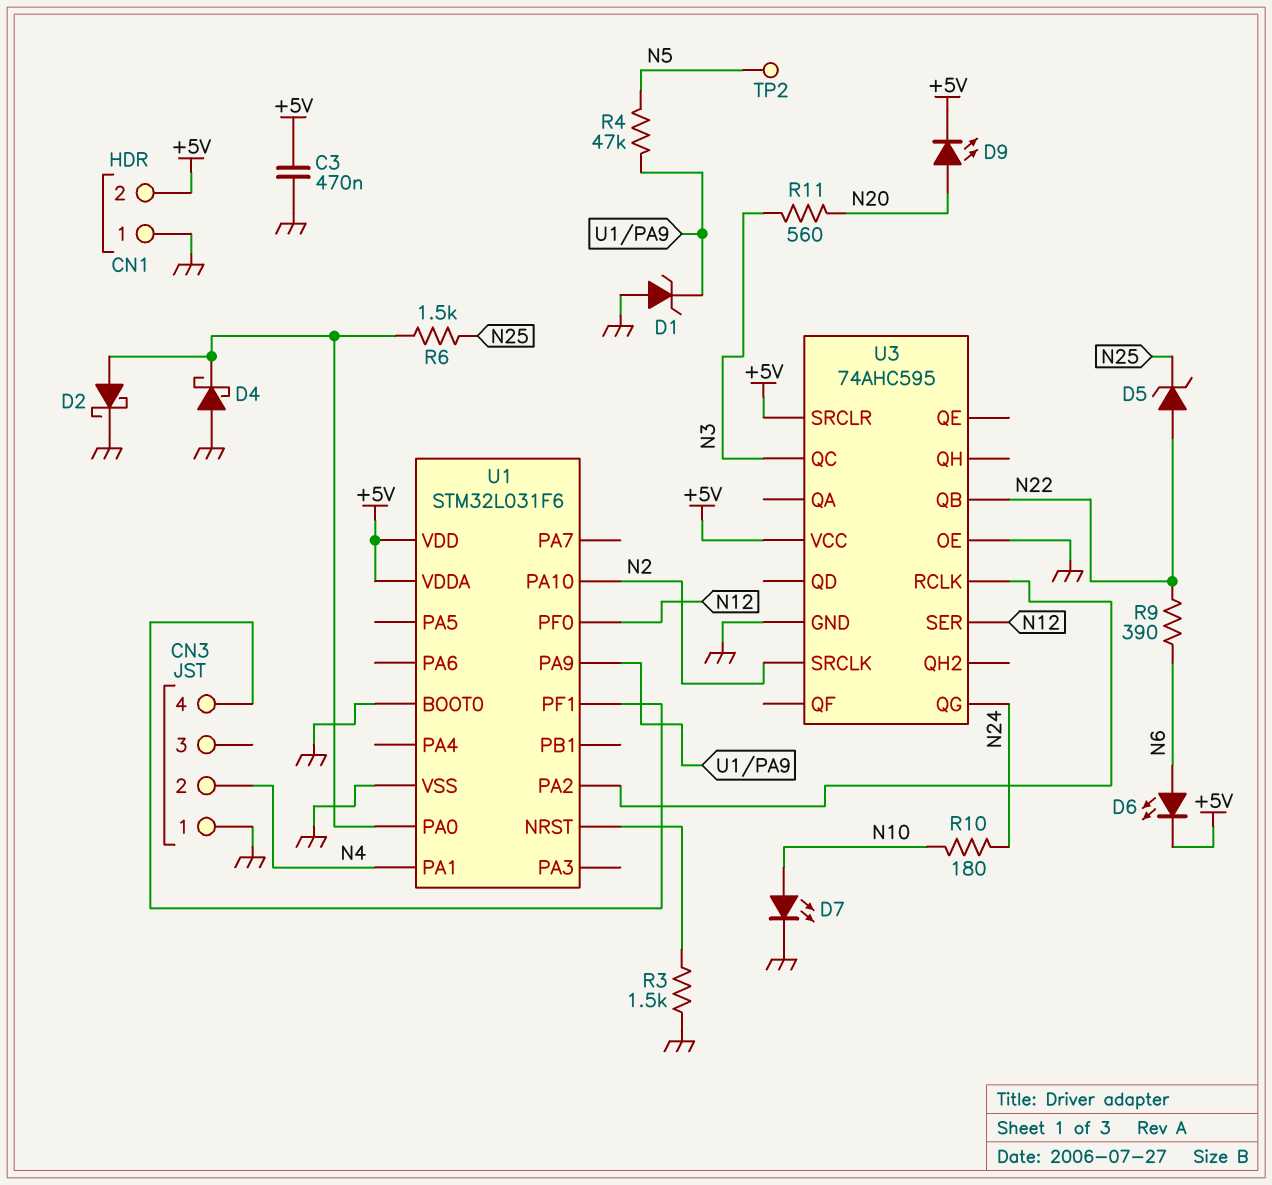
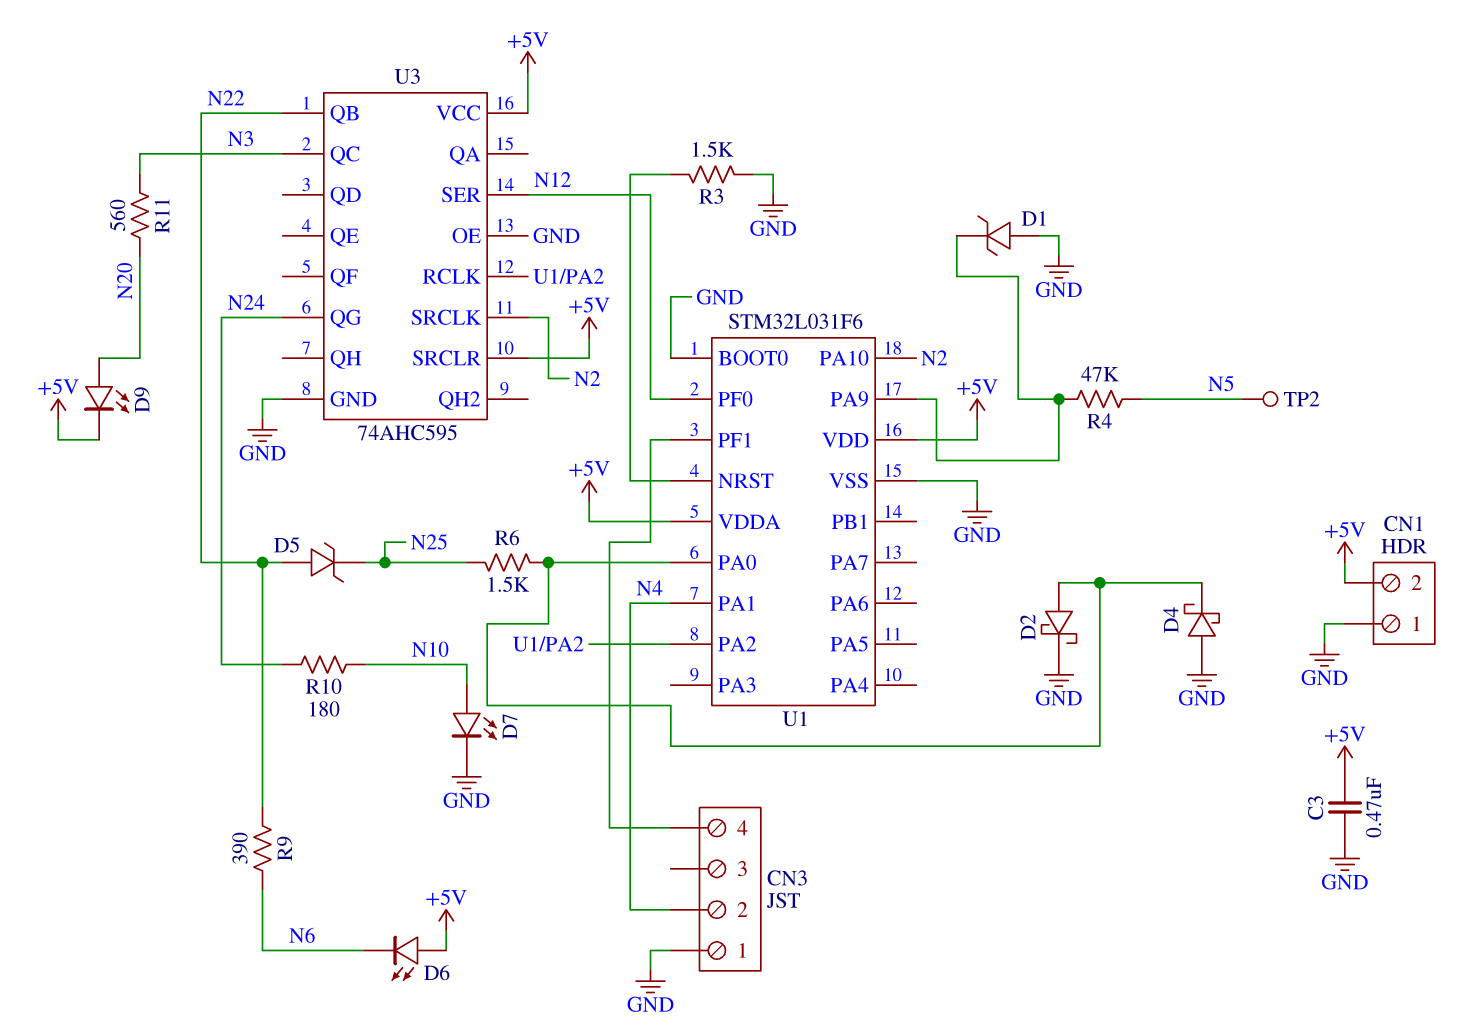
D6: LED (A N6, K +5V) -> LED (A +5V, K N6)

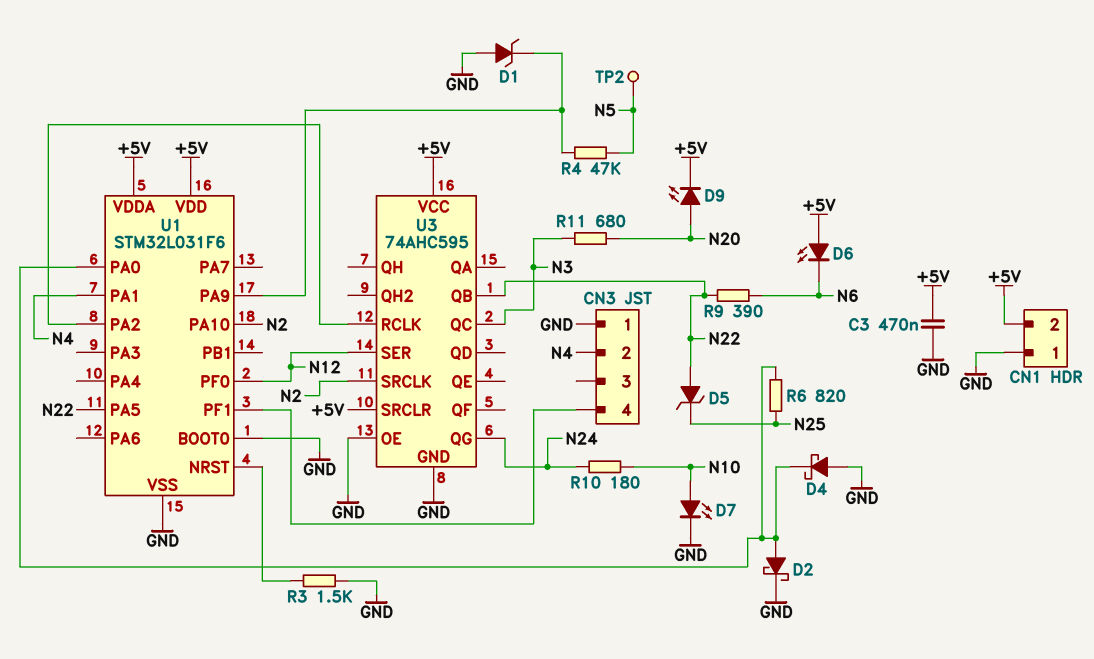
R6: 1.5k (N25, U1/PA0) -> 820 (N25, U1/PA0)
R11: 560 (N3, N20) -> 680 (N3, N20)
U1 pin PA5: none -> N22

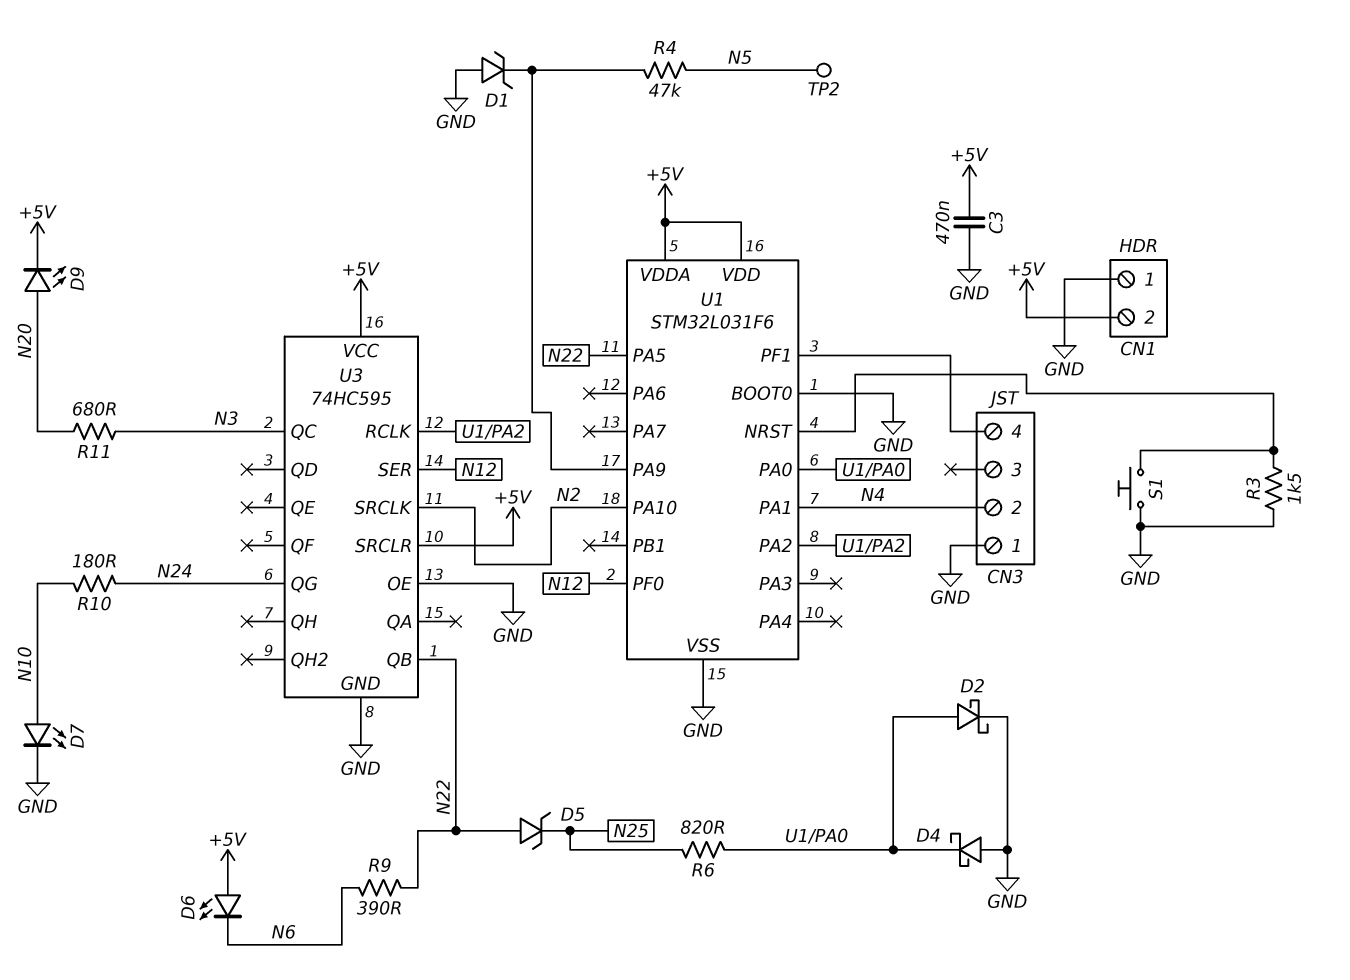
S1: none -> button (GND, U1/NRST)
U3: 74AHC595 -> 74HC595

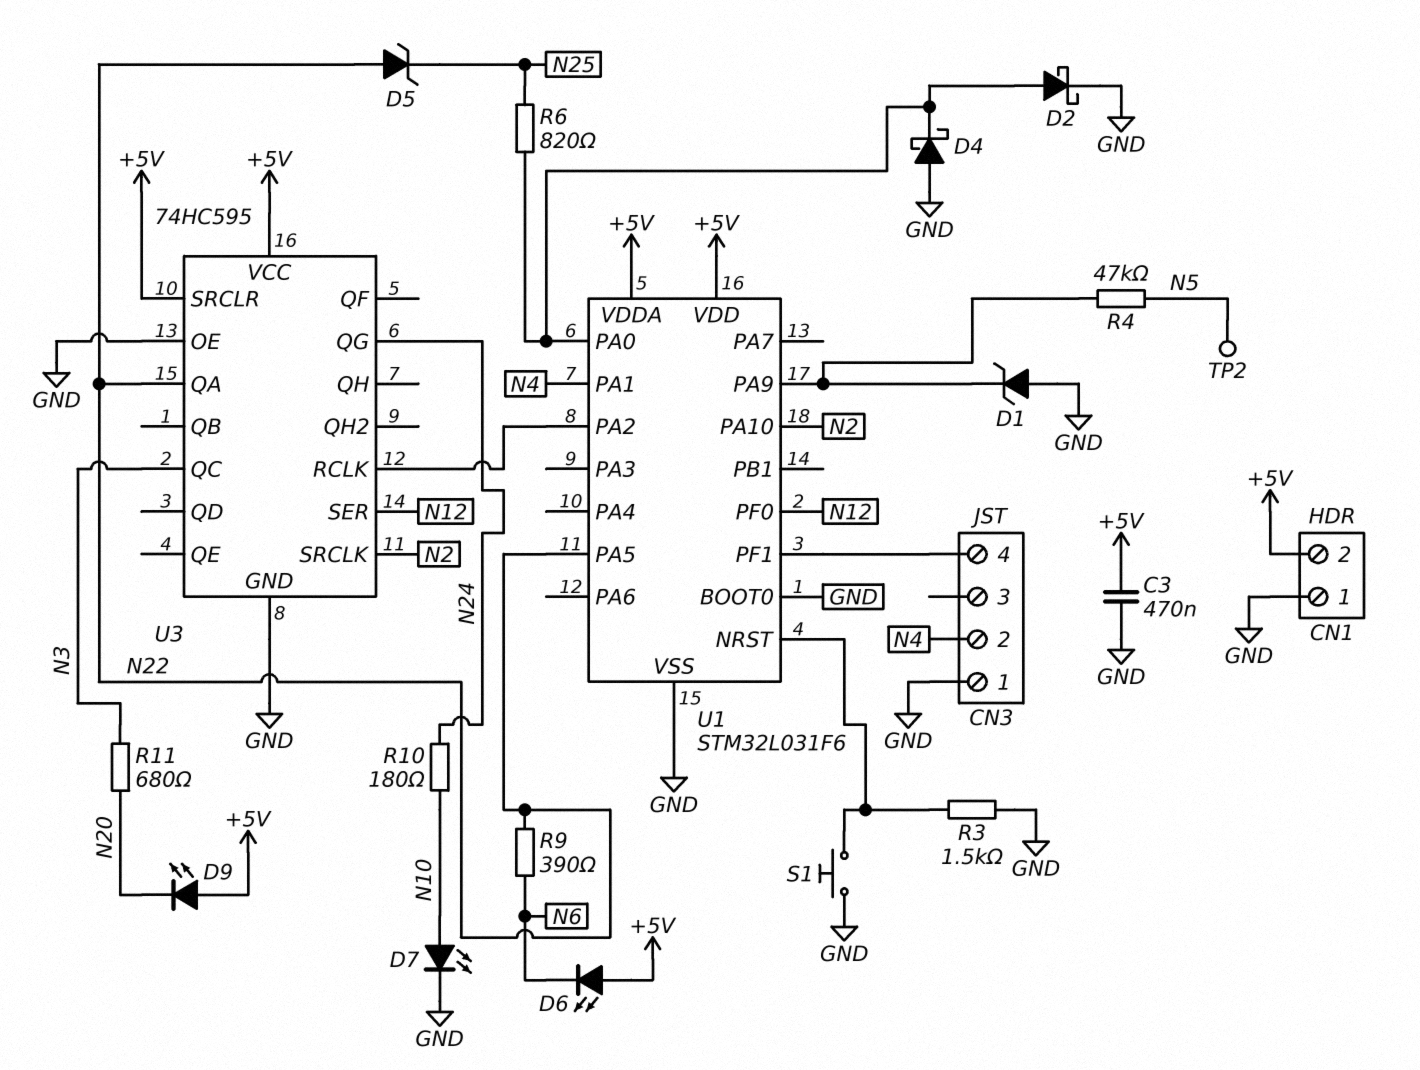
D9: LED (A N20, K +5V) -> LED (A +5V, K N20)
U3 pin QA: none -> N22
U3 pin QB: N22 -> none

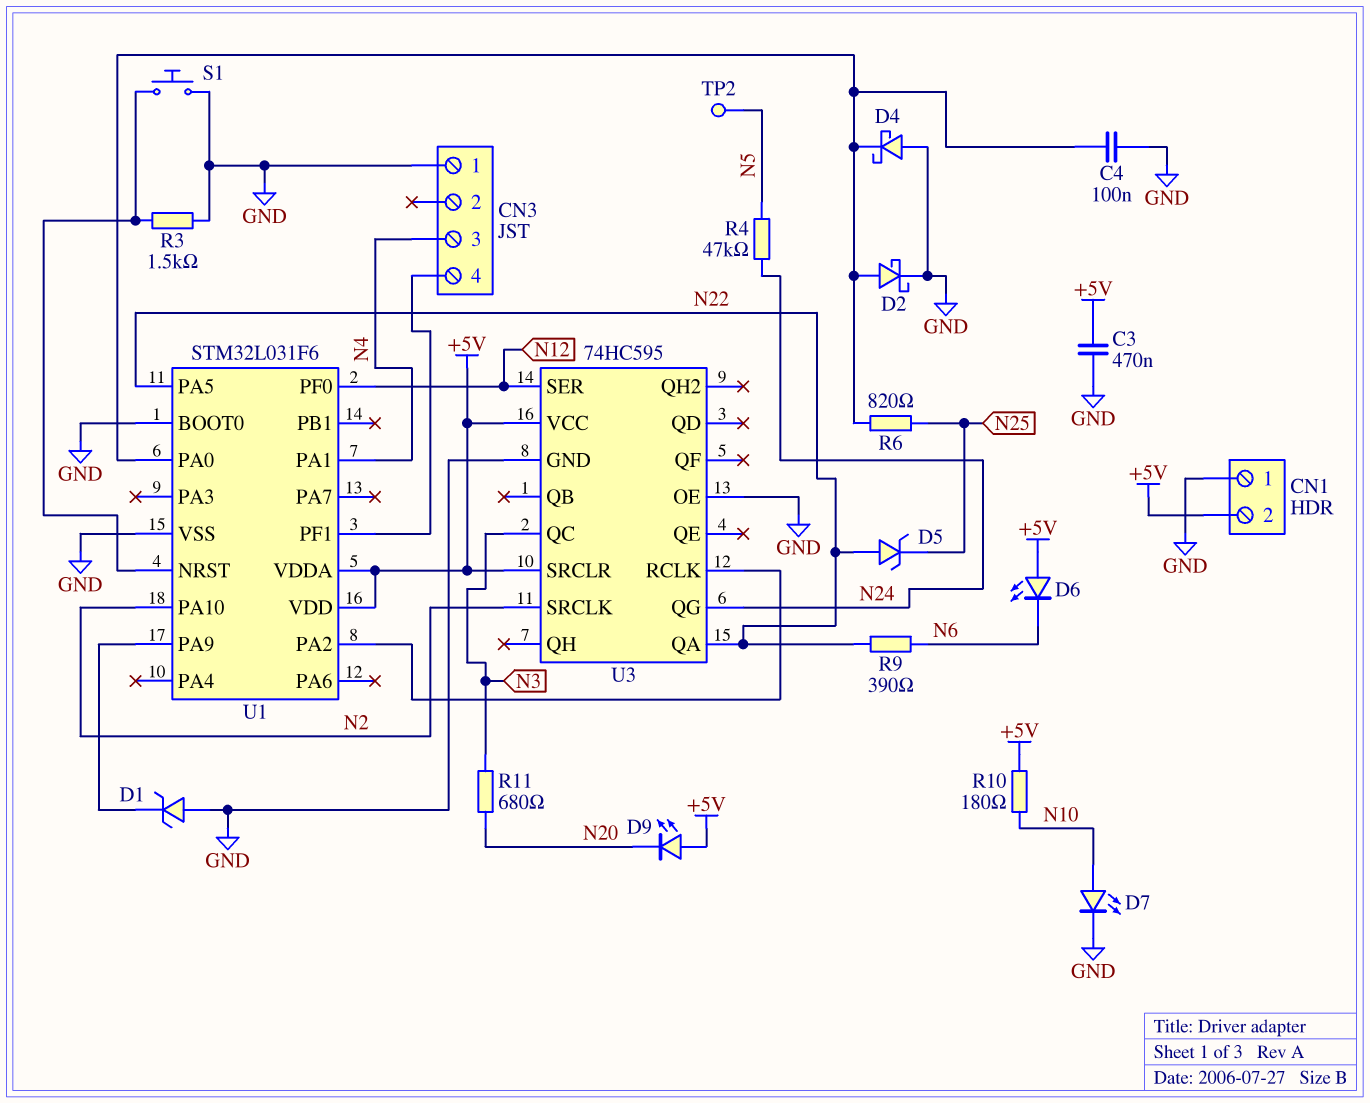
C4: none -> 100nF (GND, U1/PA0)
CN3 pin 2: N4 -> none
CN3 pin 3: none -> N4
R4: 47k (N5, U1/PA9) -> 47k (N5, N24)
R10: 180 (N10, N24) -> 180 (+5V, N10)

